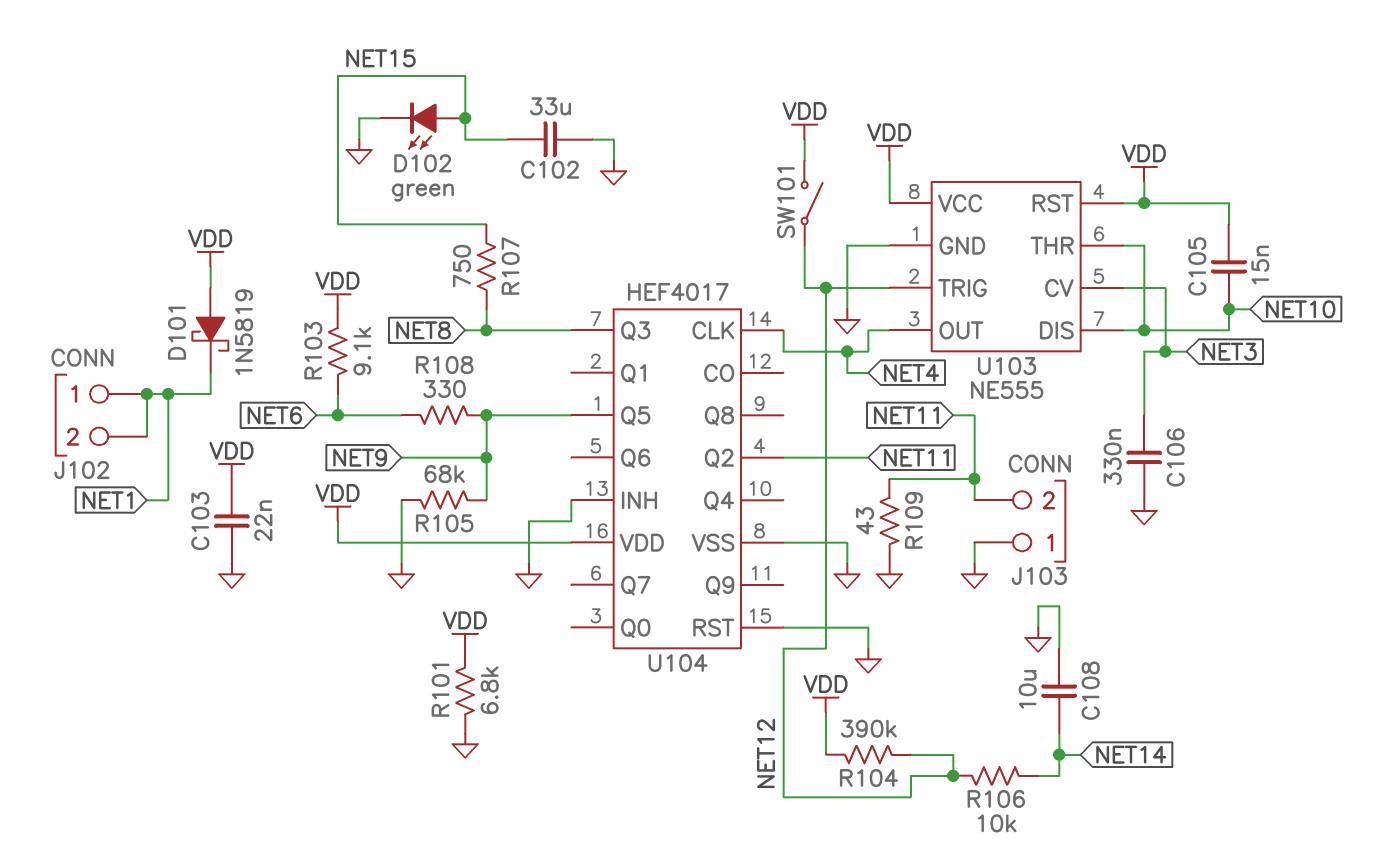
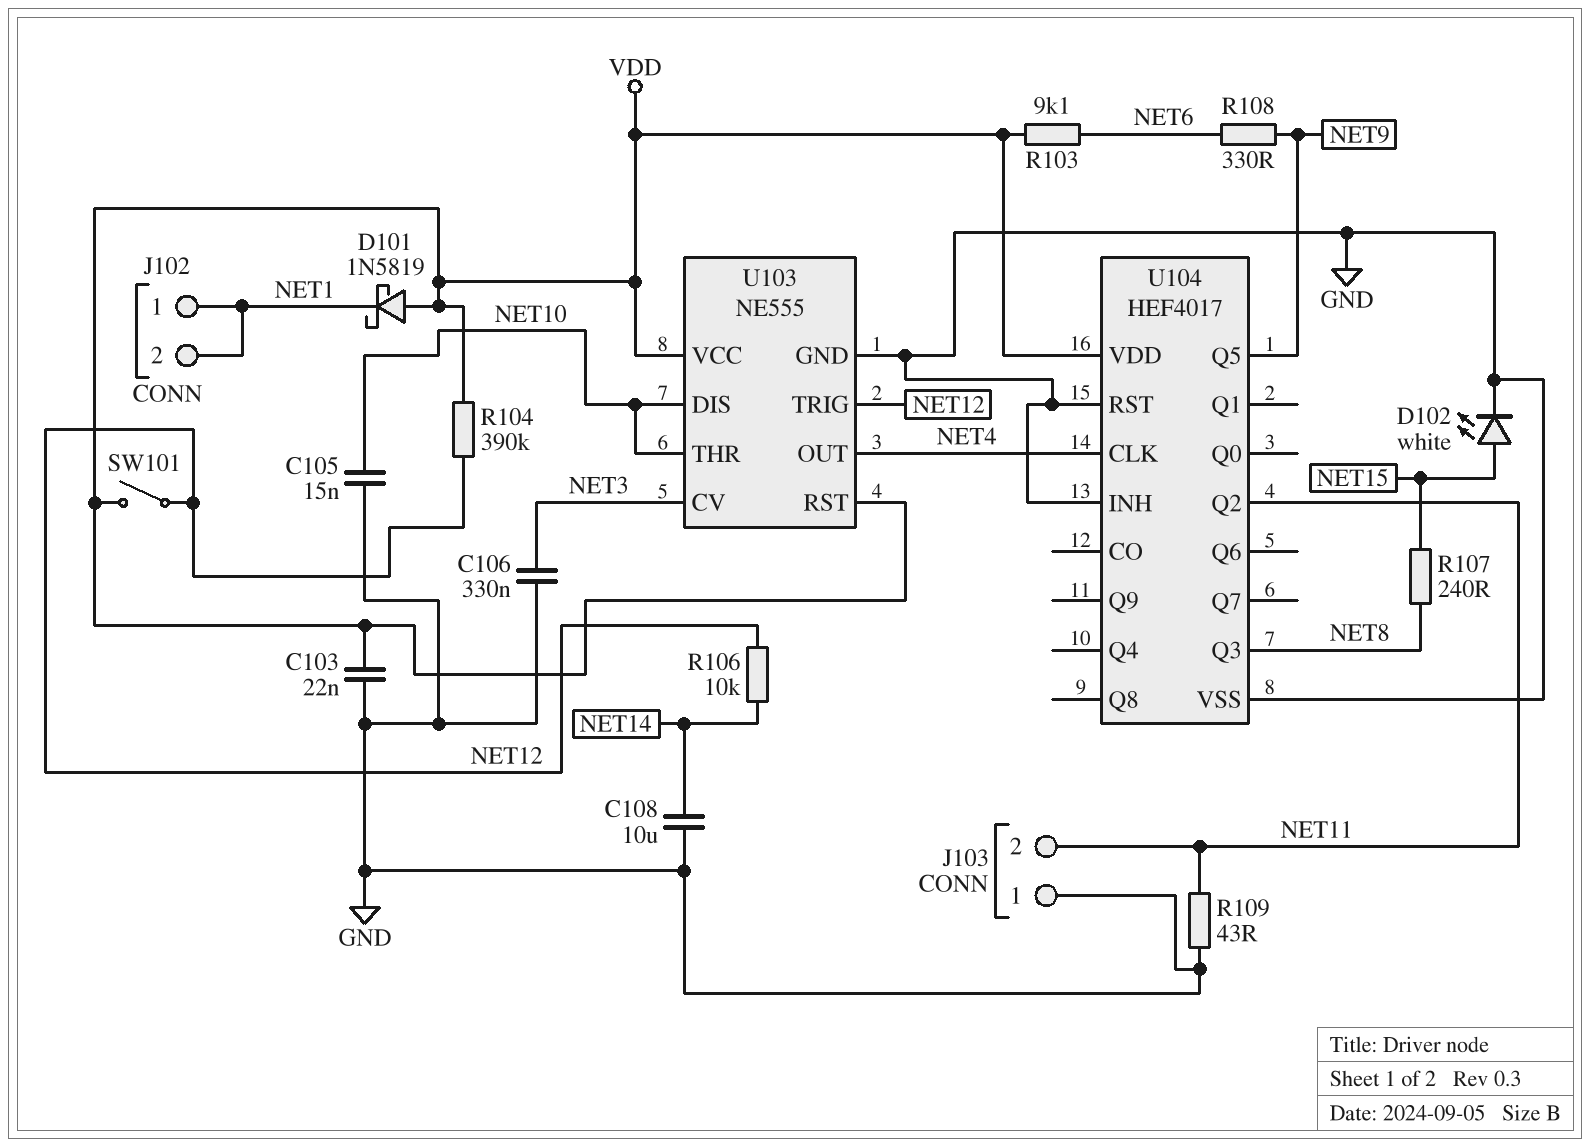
C102: 33uF (GND, NET15) -> none
C105: 15nF (NET10, VDD) -> 15nF (GND, NET10)
D102: LED green (A NET15, K GND) -> LED white (A NET15, K GND)
R101: 6.8k (GND, VDD) -> none
R105: 68k (GND, NET9) -> none
R107: 750 (NET8, NET15) -> 240 (NET8, NET15)

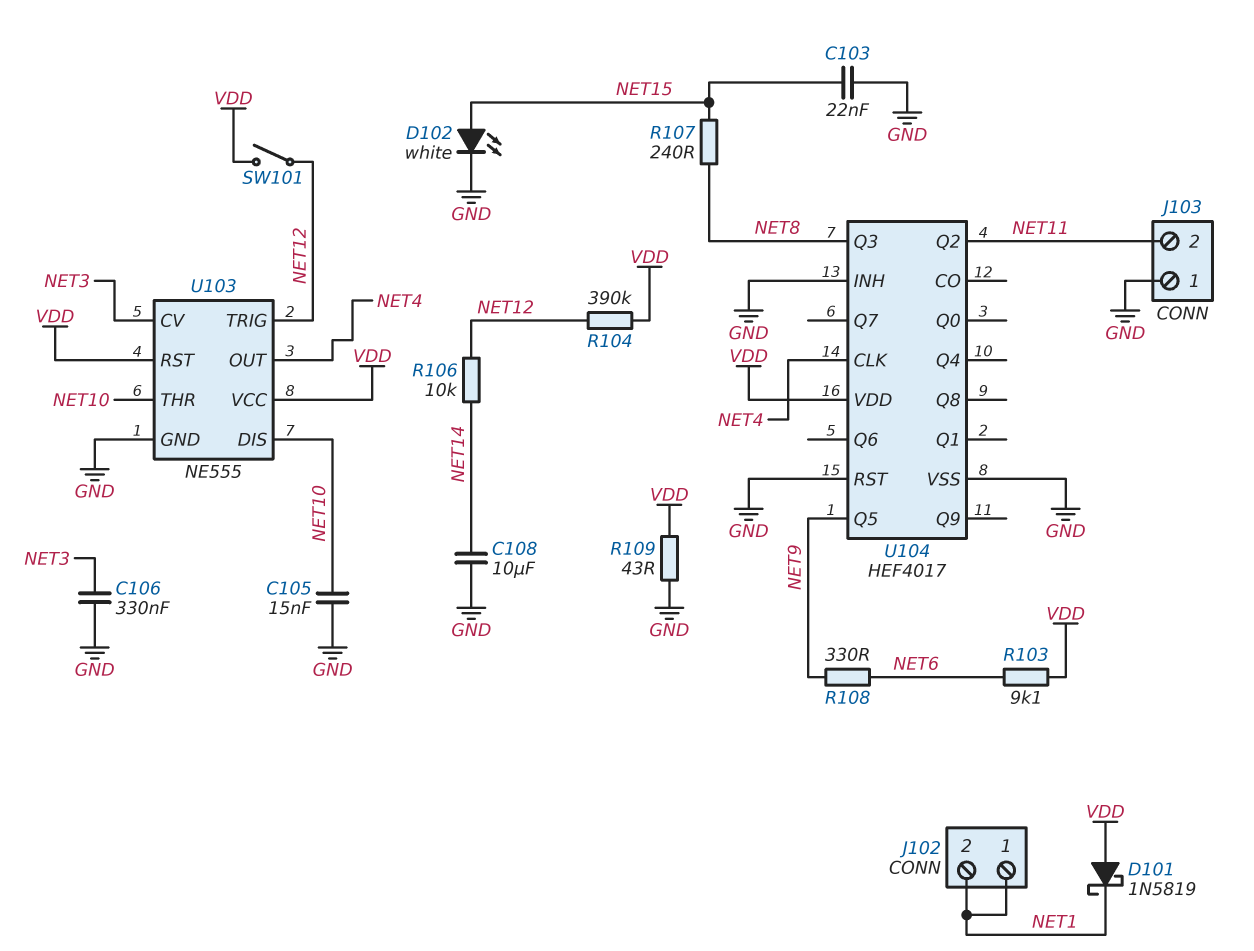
C103: 22nF (GND, VDD) -> 22nF (GND, NET15)
R109: 43 (GND, NET11) -> 43 (GND, VDD)

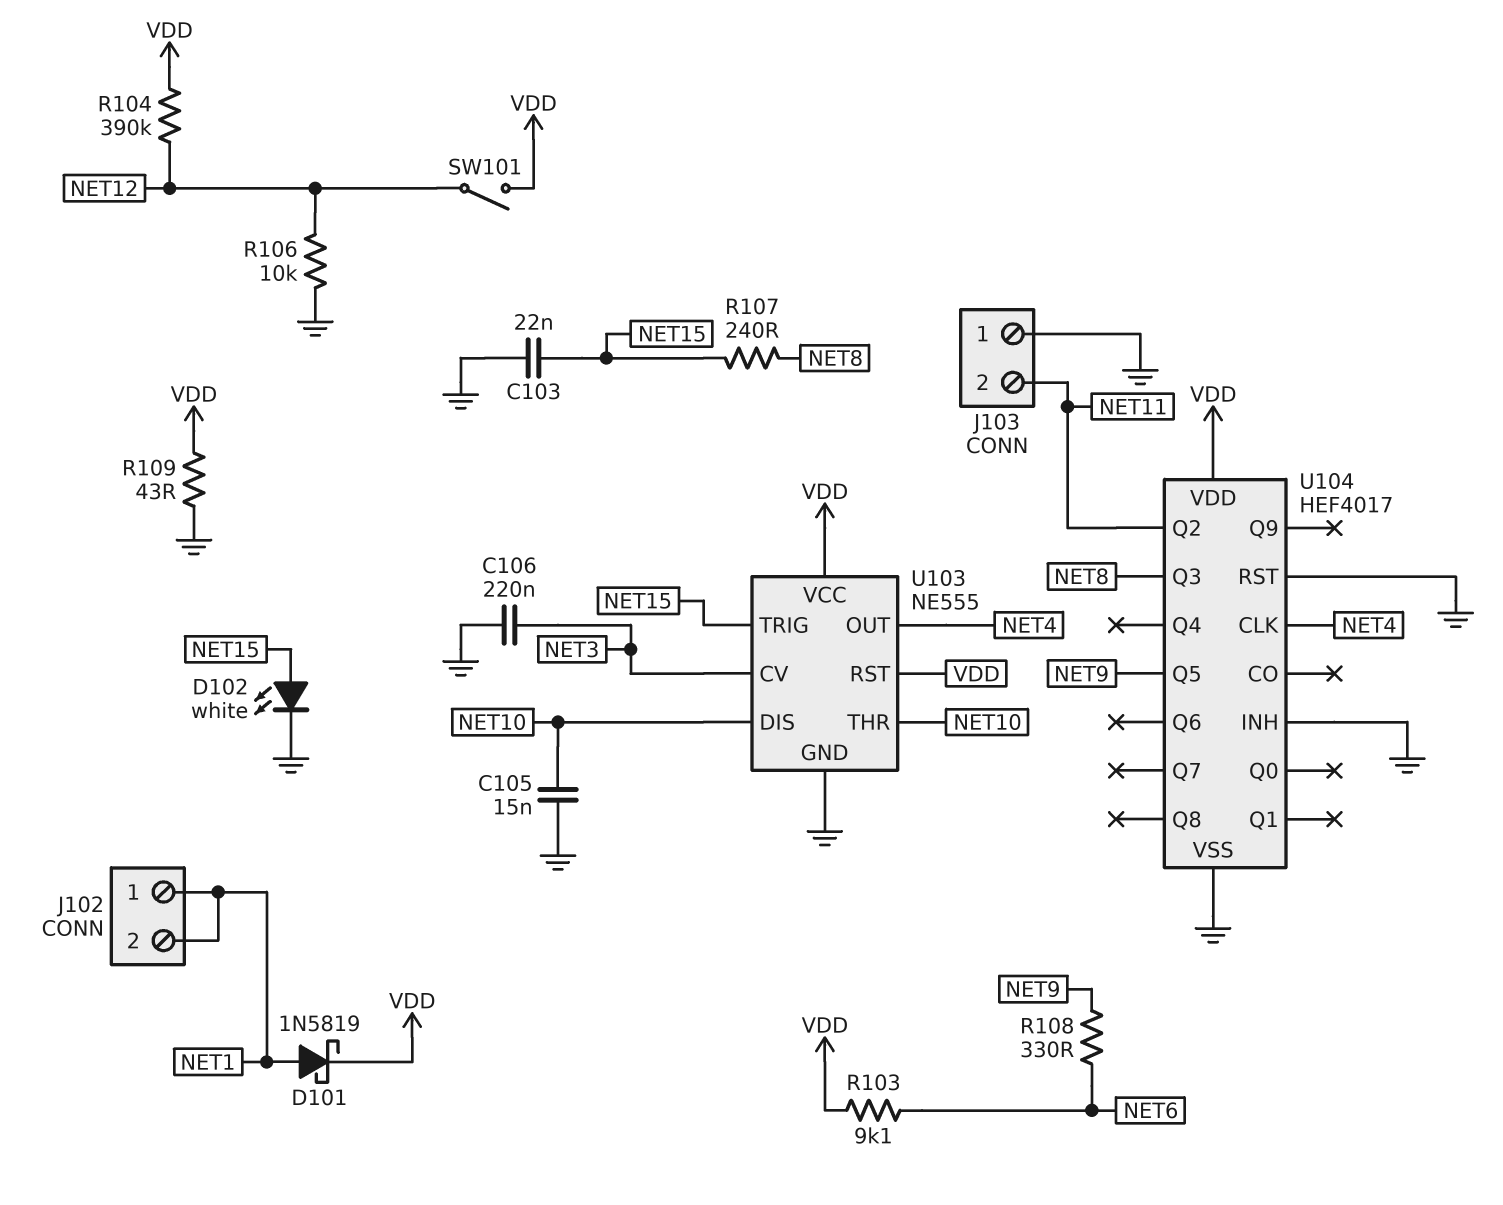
C106: 330nF (GND, NET3) -> 220nF (GND, NET3)
C108: 10uF (GND, NET14) -> none
D101: schottky 1N5819 (A VDD, K NET1) -> schottky 1N5819 (A NET1, K VDD)
R106: 10k (NET12, NET14) -> 10k (GND, NET12)
U103 pin TRIG: NET12 -> NET15

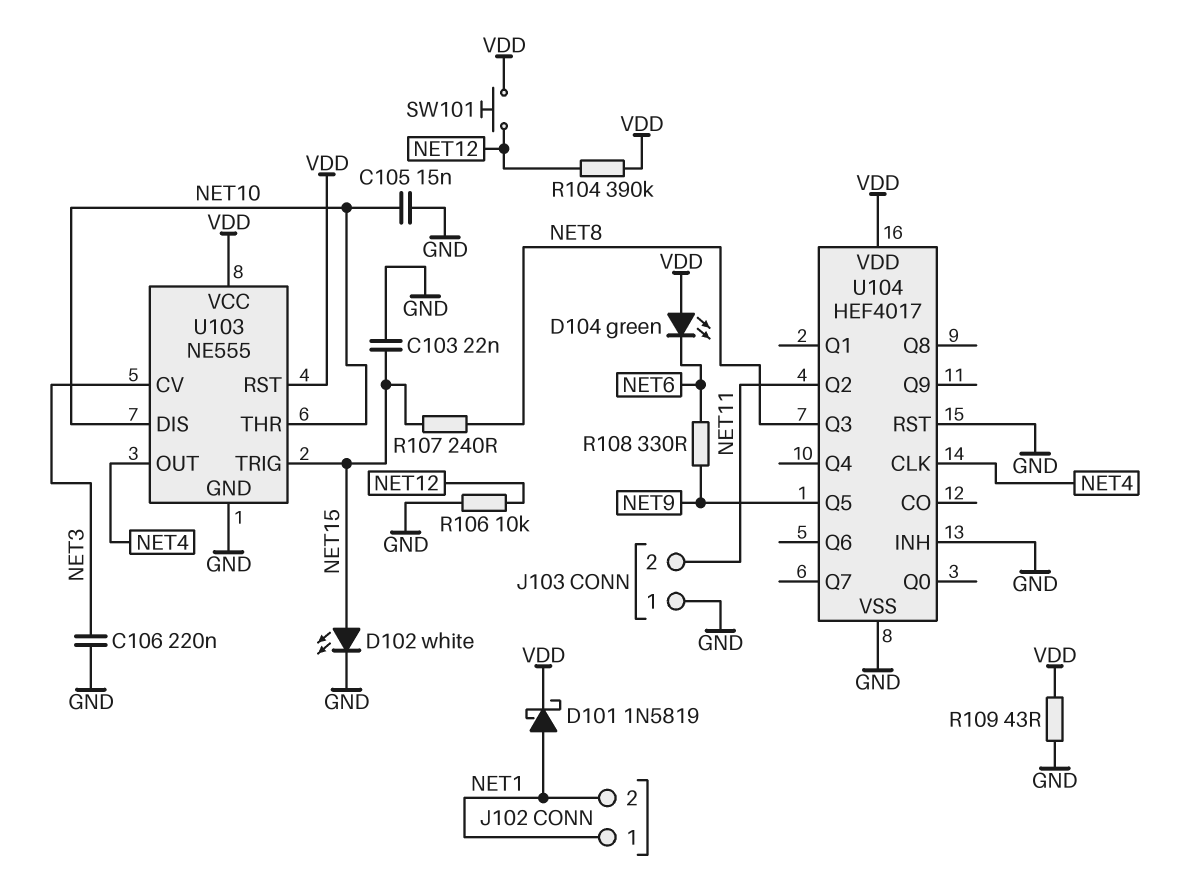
D104: none -> LED green (A VDD, K NET6)
R103: 9.1k (NET6, VDD) -> none
SW101: switch (NET12, VDD) -> button (NET12, VDD)

